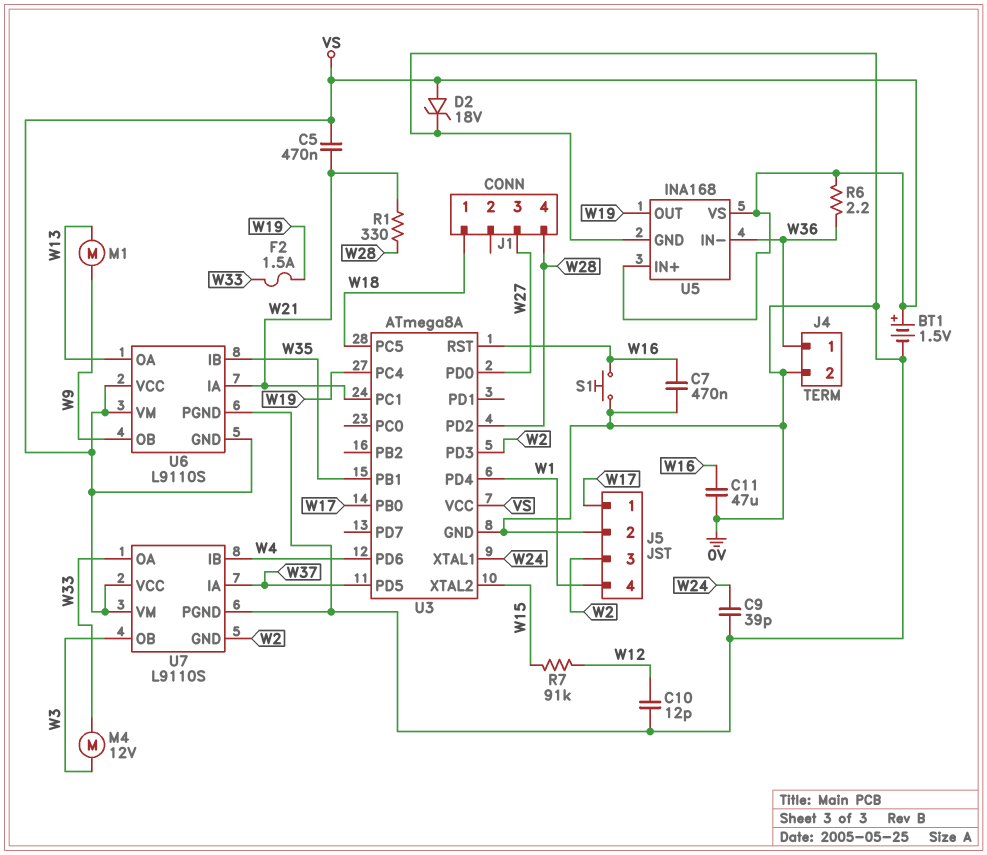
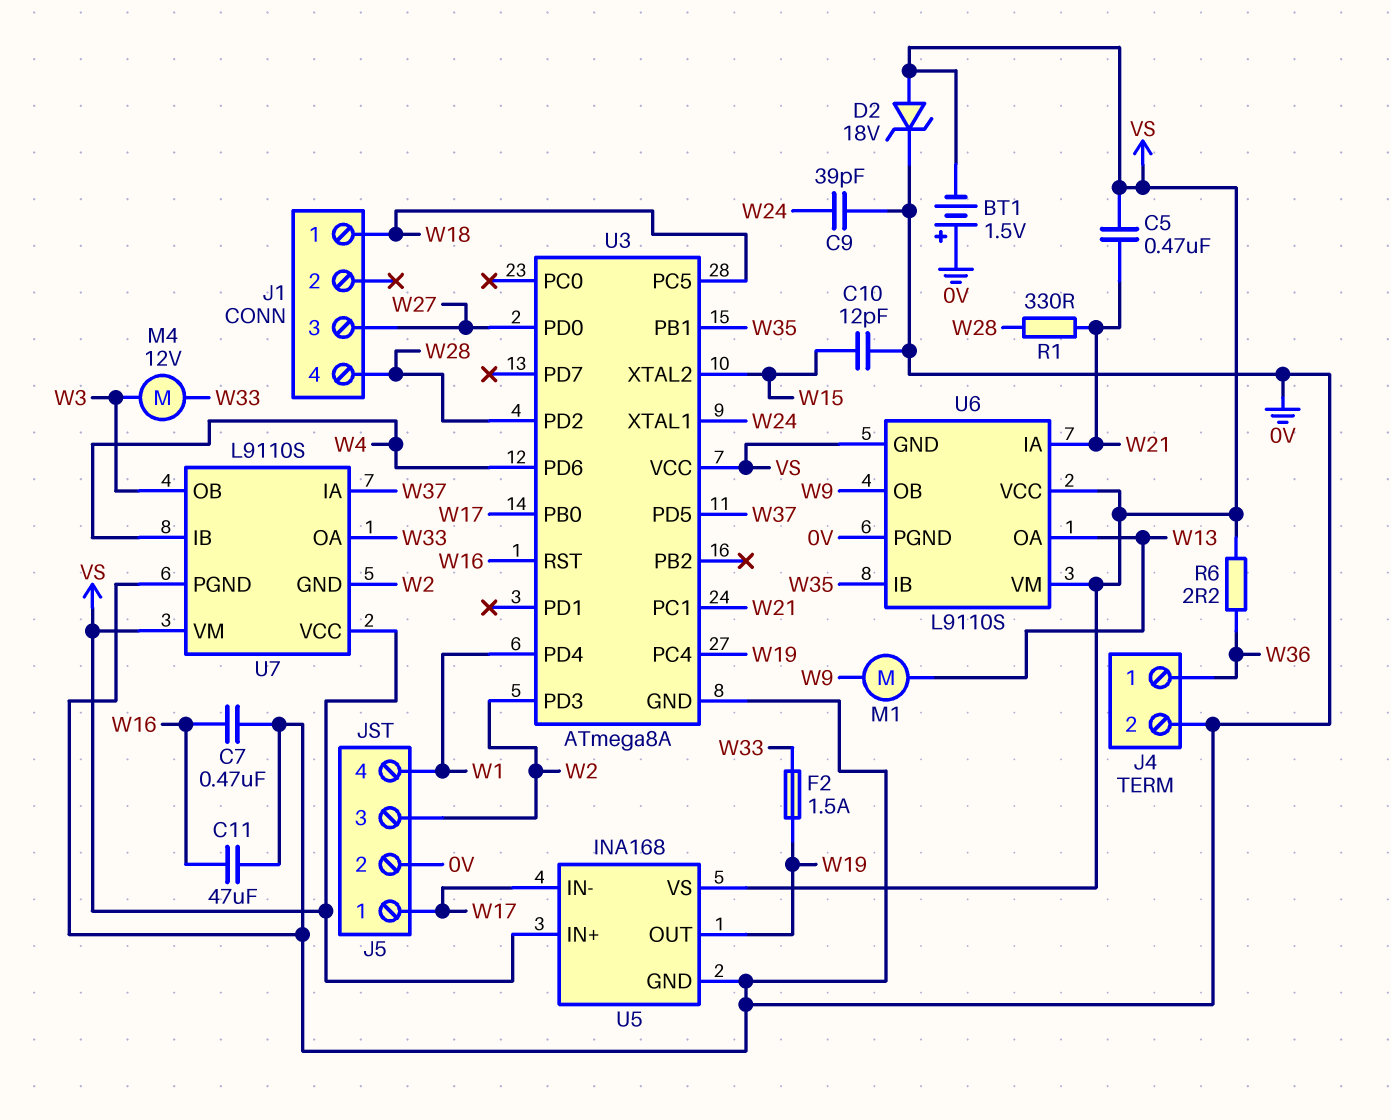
BT1: 1.5V (plus VS, minus 0V) -> 1.5V (plus 0V, minus VS)
C10: 12pF (0V, W12) -> 12pF (0V, W15)
R7: 91k (W12, W15) -> none
S1: button (0V, W16) -> none
U5 pin IN-: W36 -> W17

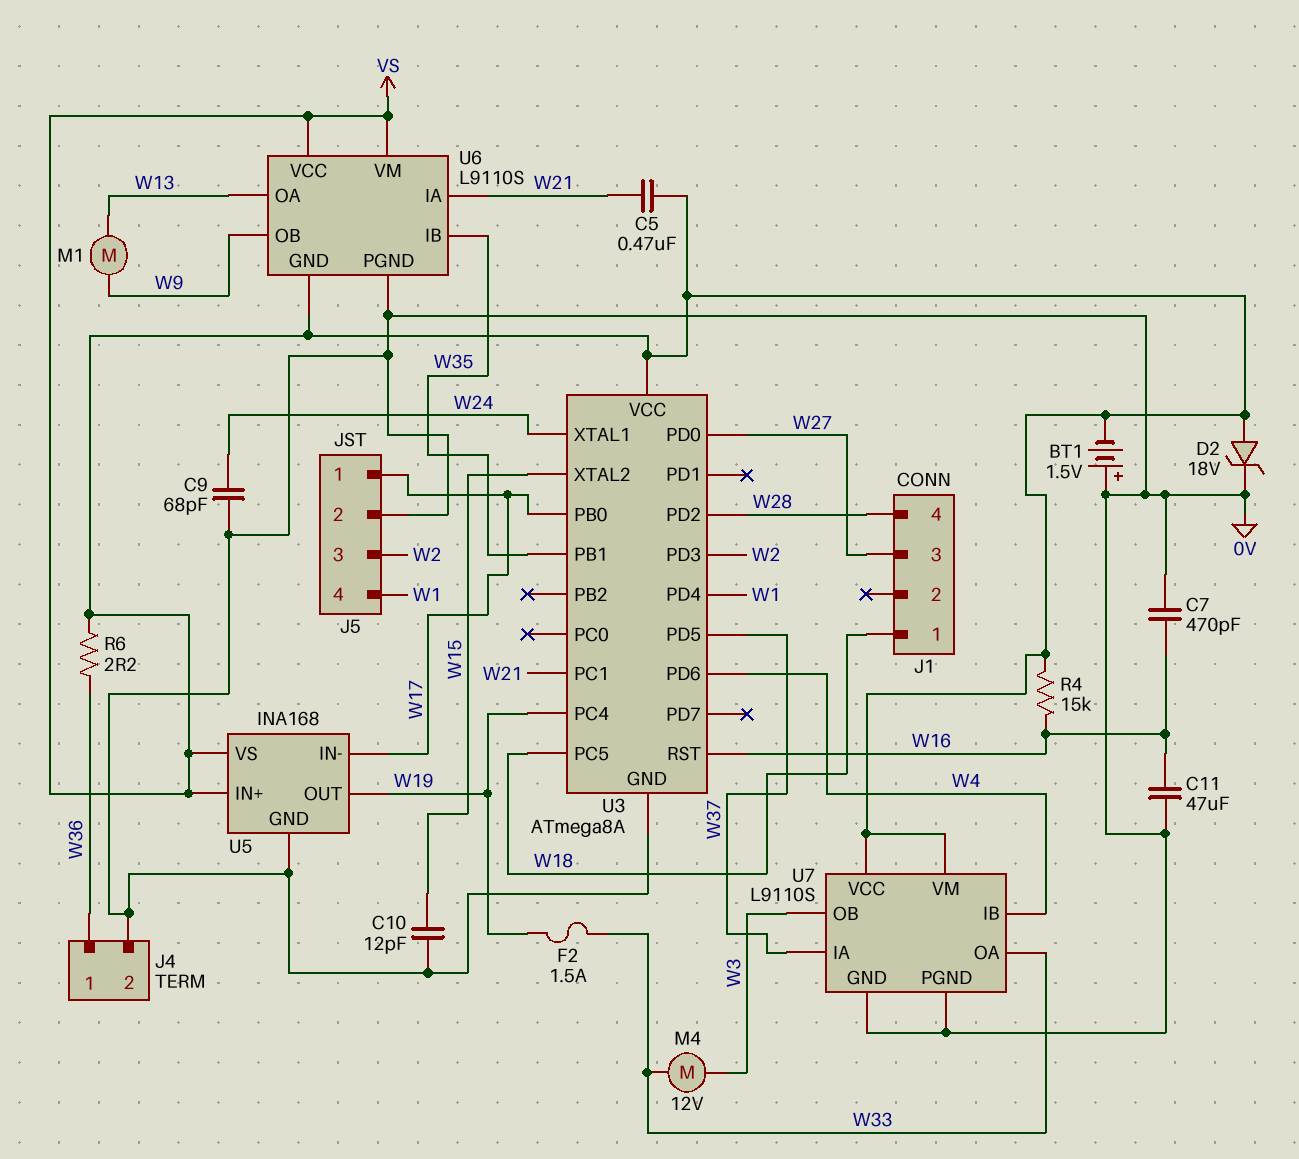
C7: 470nF (0V, W16) -> 470pF (0V, W16)
C9: 39pF (0V, W24) -> 68pF (0V, W24)
R1: 330 (W21, W28) -> none
R4: none -> 15k (VS, W16)
U7 pin GND: W2 -> 0V

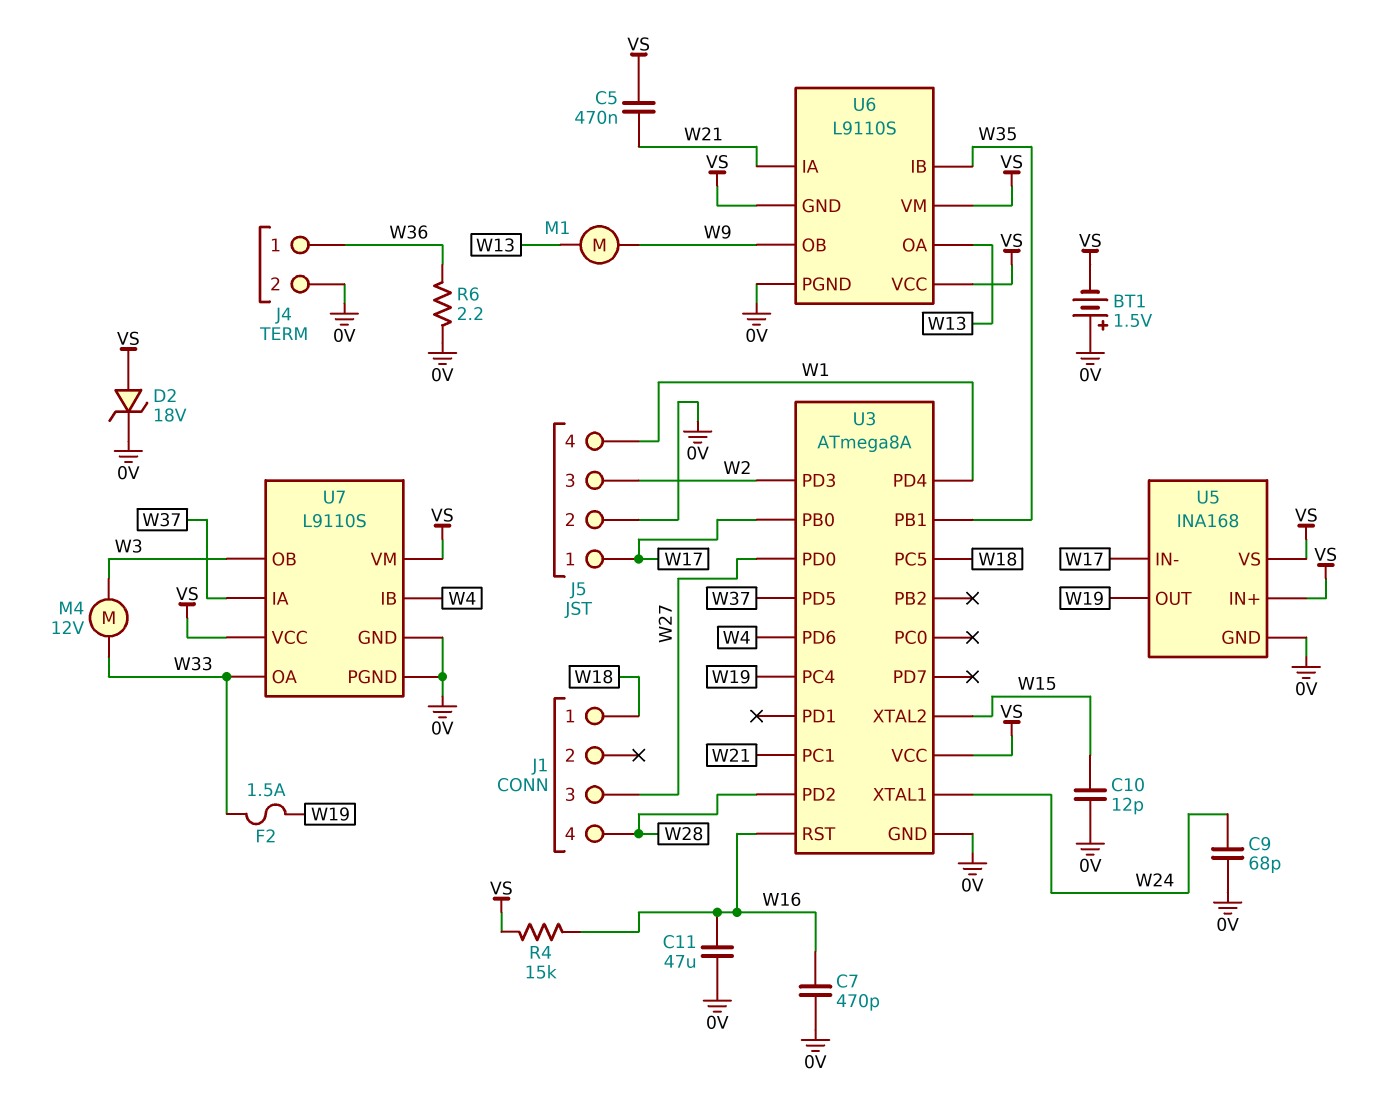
R6: 2.2 (VS, W36) -> 2.2 (0V, W36)

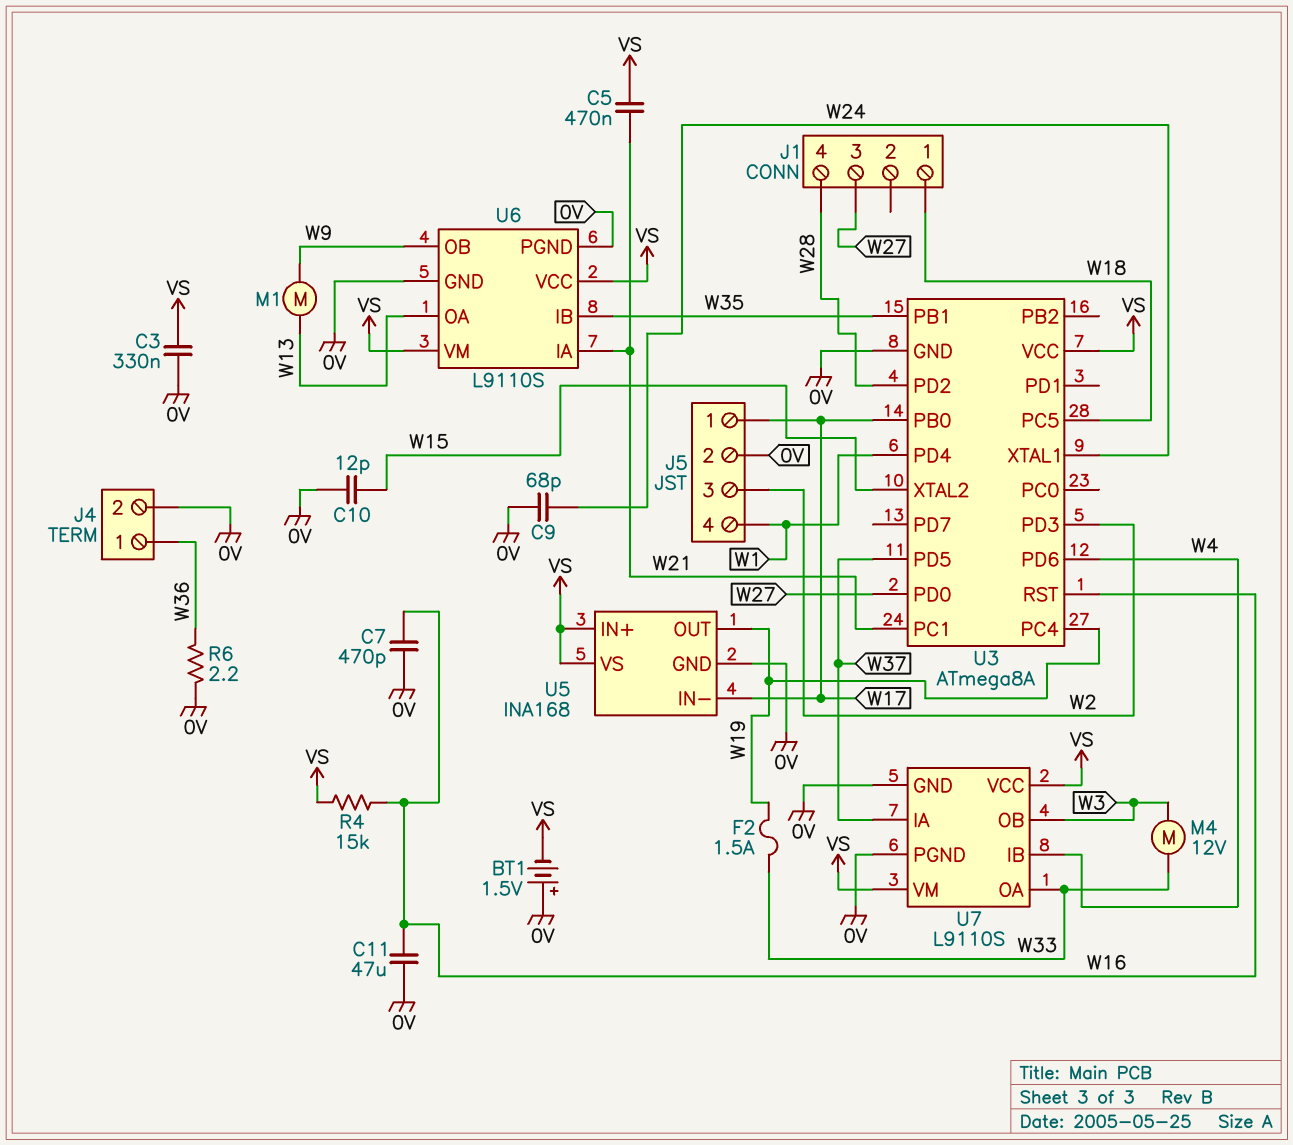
C3: none -> 330nF (0V, VS)
D2: zener 18V (A VS, K 0V) -> none
U6 pin GND: VS -> 0V

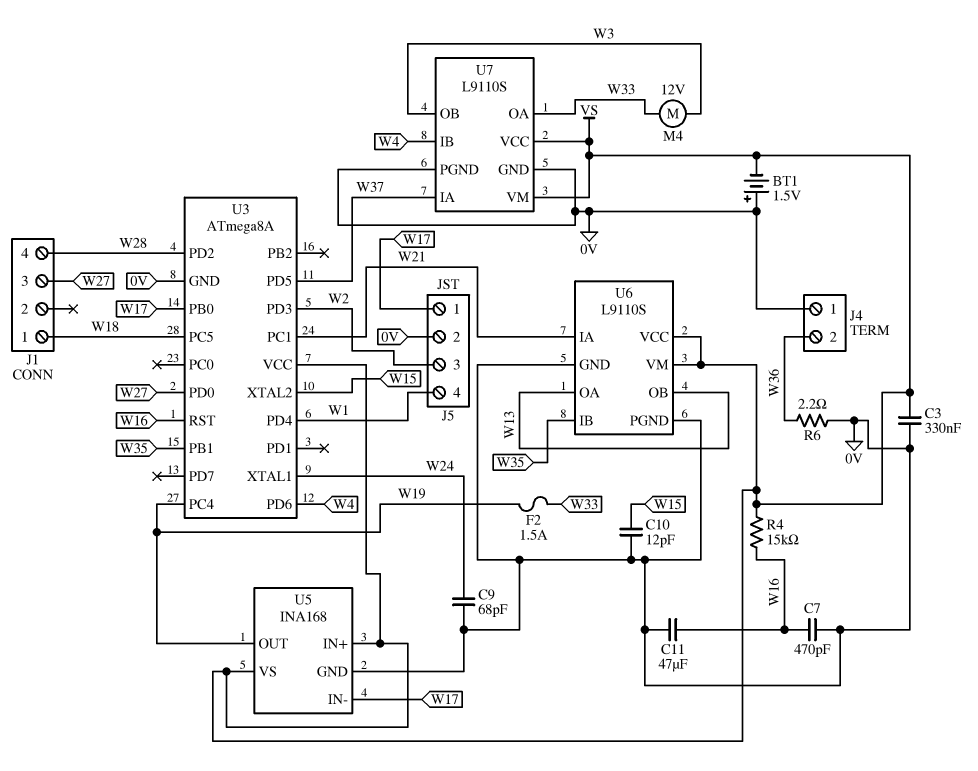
C5: 470nF (VS, W21) -> none
J4 pin 1: W36 -> 0V
J4 pin 2: 0V -> W36
M1: motor (W9, W13) -> none
U6 pin OB: W9 -> W13

